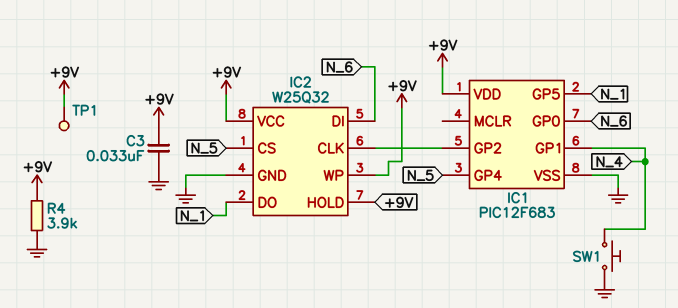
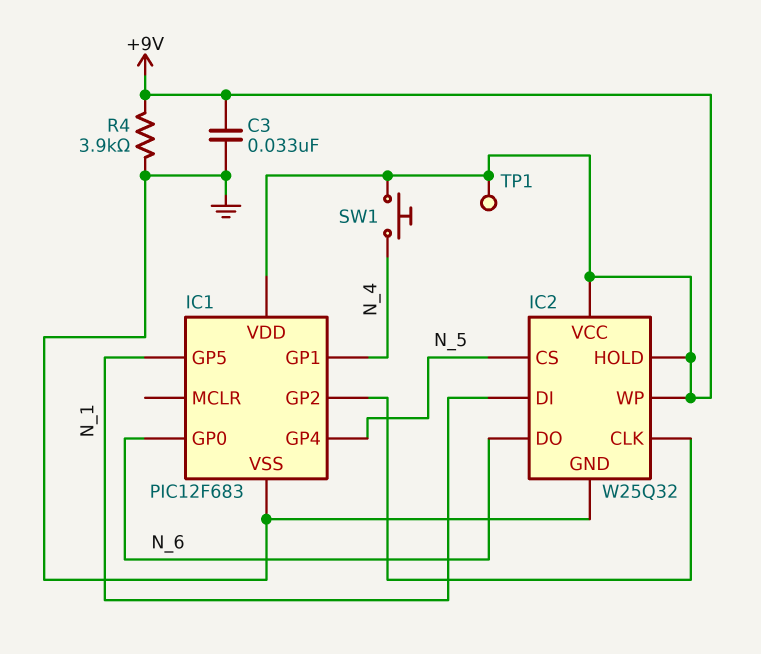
IC2 pin DI: N_6 -> N_1
IC2 pin DO: N_1 -> N_6
SW1: button (GND, N_4) -> button (+9V, N_4)

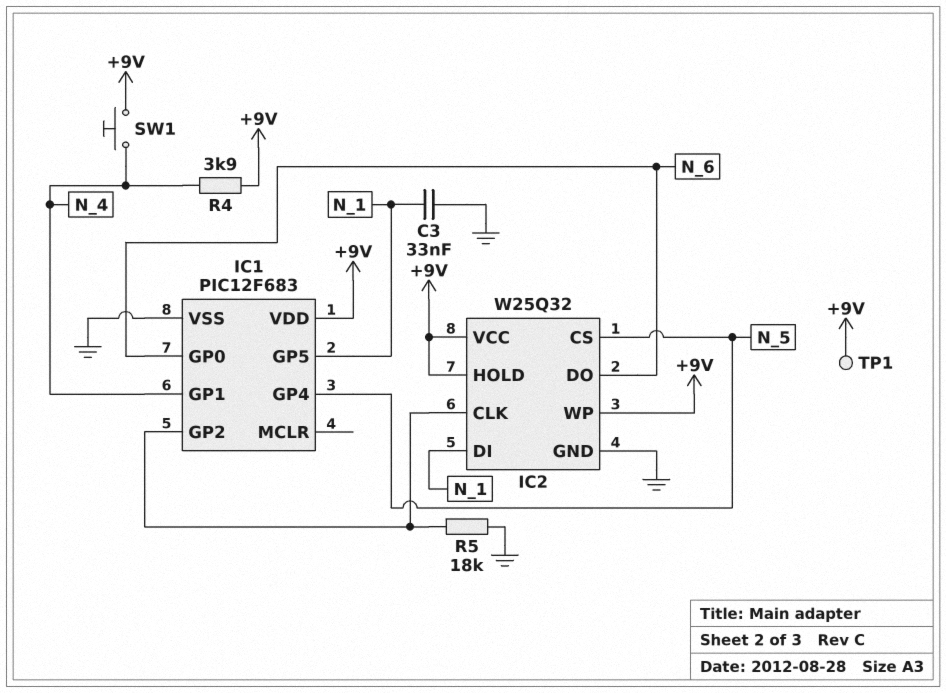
C3: 33nF (+9V, GND) -> 33nF (GND, N_1)
R4: 3.9k (+9V, GND) -> 3.9k (+9V, N_4)
R5: none -> 18k (GND, IC1/GP2)

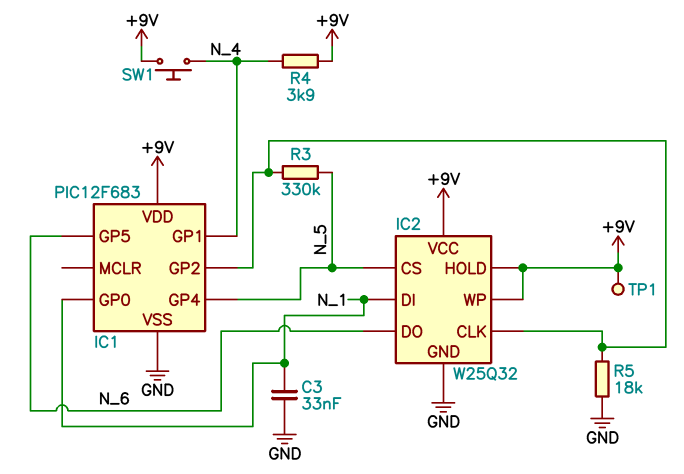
IC1 pin GP0: N_6 -> N_1
IC1 pin GP5: N_1 -> N_6
R3: none -> 330k (IC1/GP2, N_5)

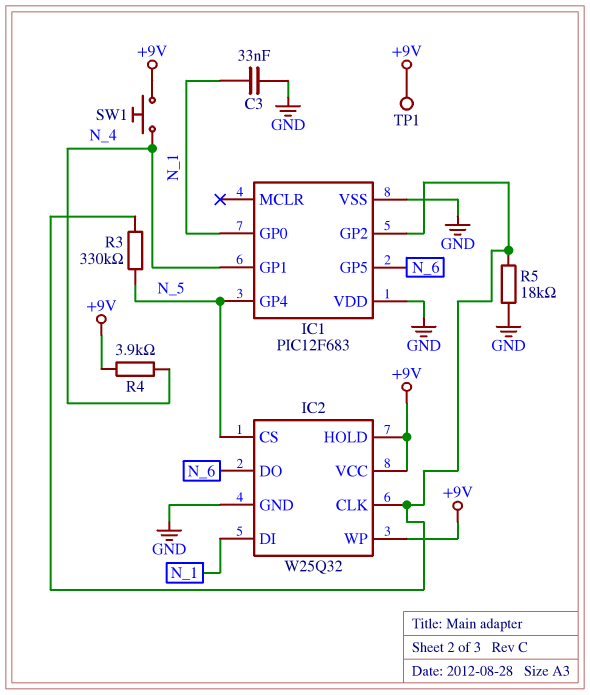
IC1 pin VDD: +9V -> GND

